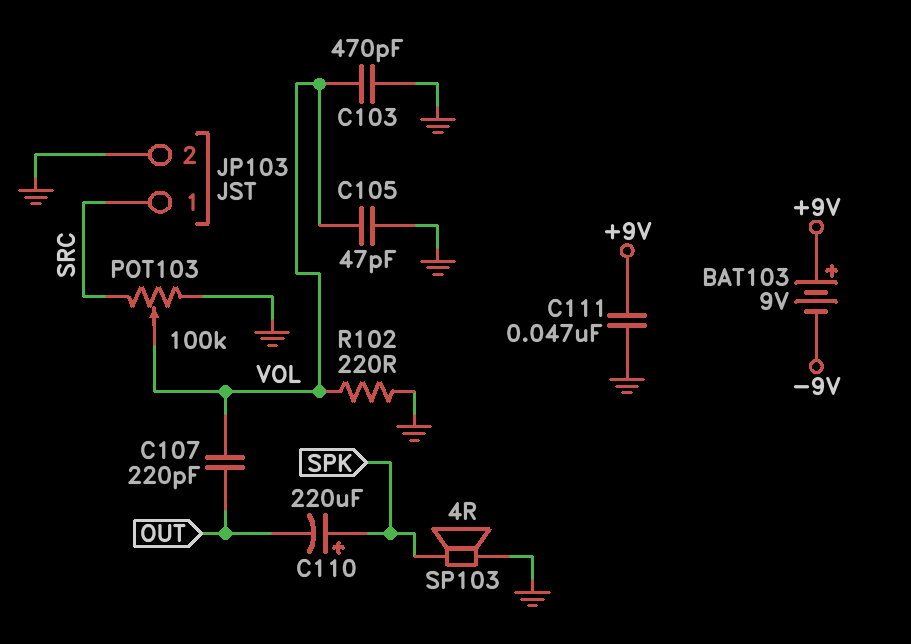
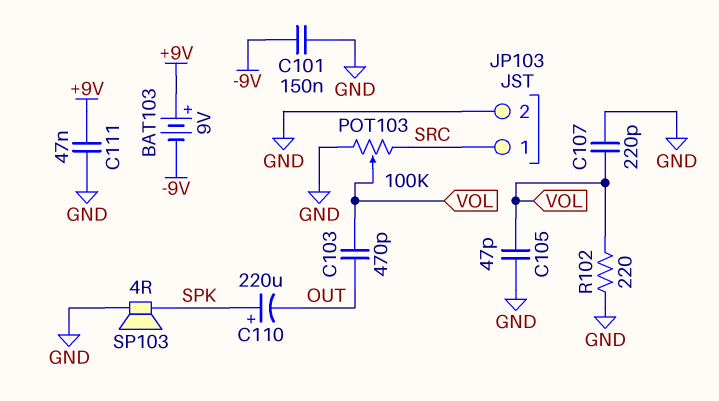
C101: none -> 150nF (-9V, GND)
C103: 470pF (GND, VOL) -> 470pF (OUT, VOL)
C107: 220pF (OUT, VOL) -> 220pF (GND, VOL)

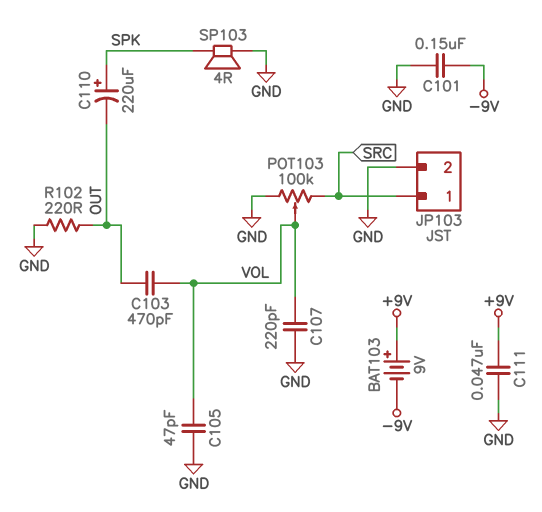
R102: 220 (GND, VOL) -> 220 (GND, OUT)

